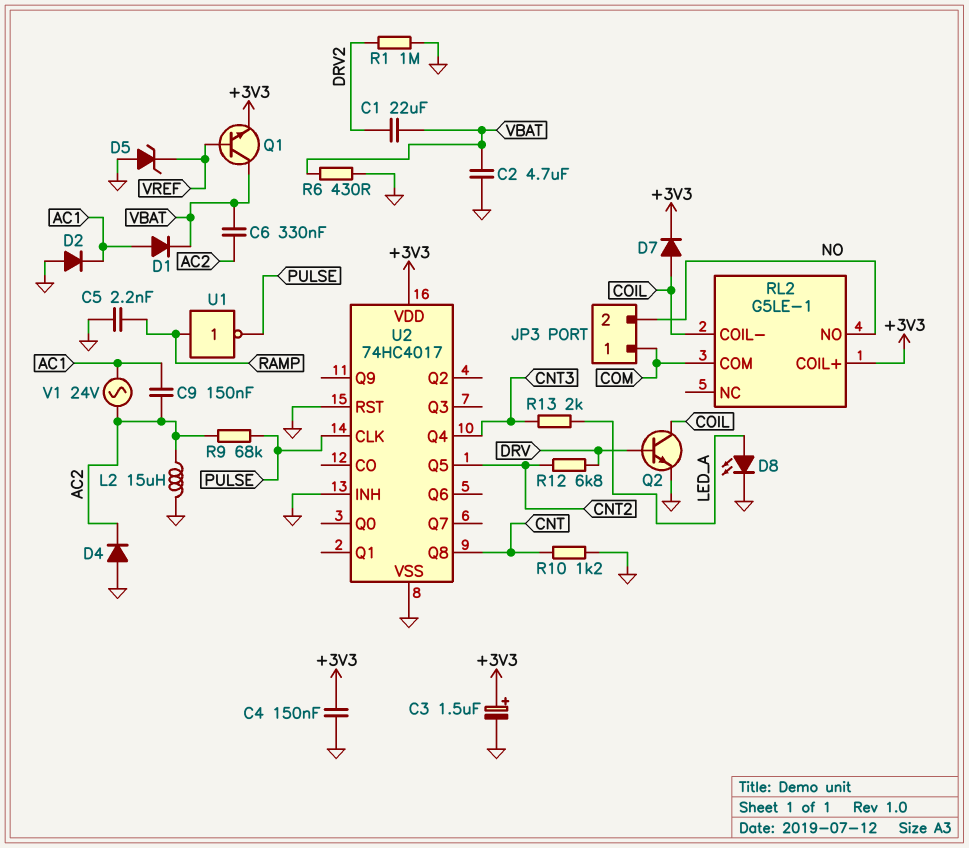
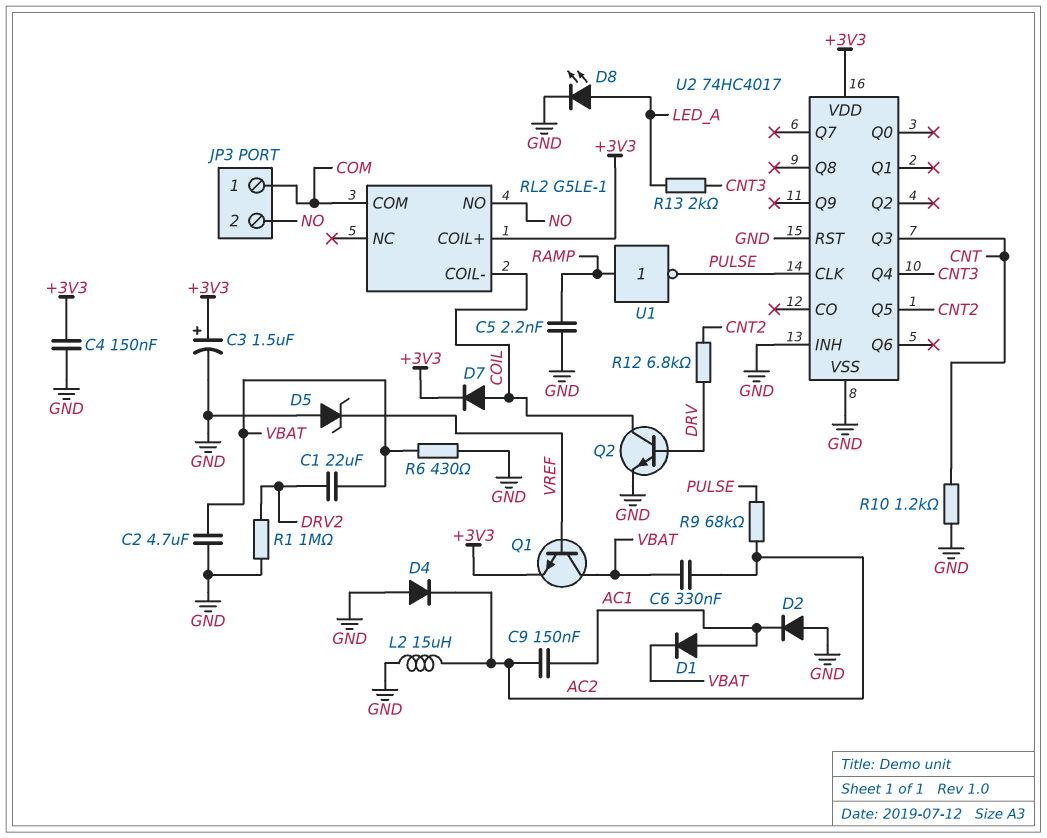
U2 pin Q3: none -> CNT
U2 pin Q8: CNT -> none
V1: AC 24V (AC1, AC2) -> none

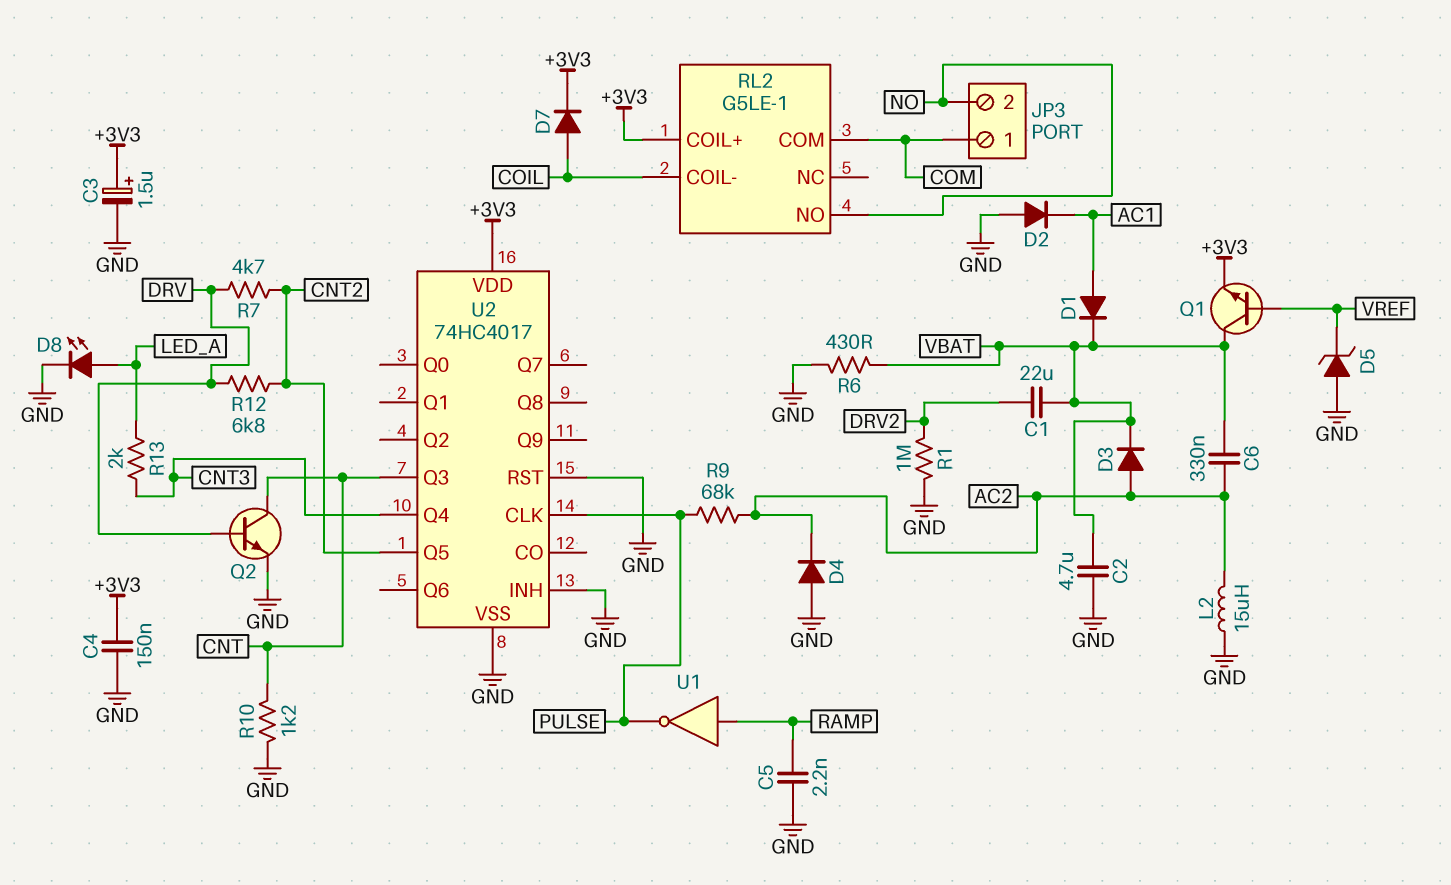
C9: 150nF (AC1, AC2) -> none
D3: none -> diode (A AC2, K VBAT)
Q2: NPN (B DRV, C COIL, E GND) -> NPN (B DRV, C CNT, E GND)
R7: none -> 4.7k (CNT2, DRV)

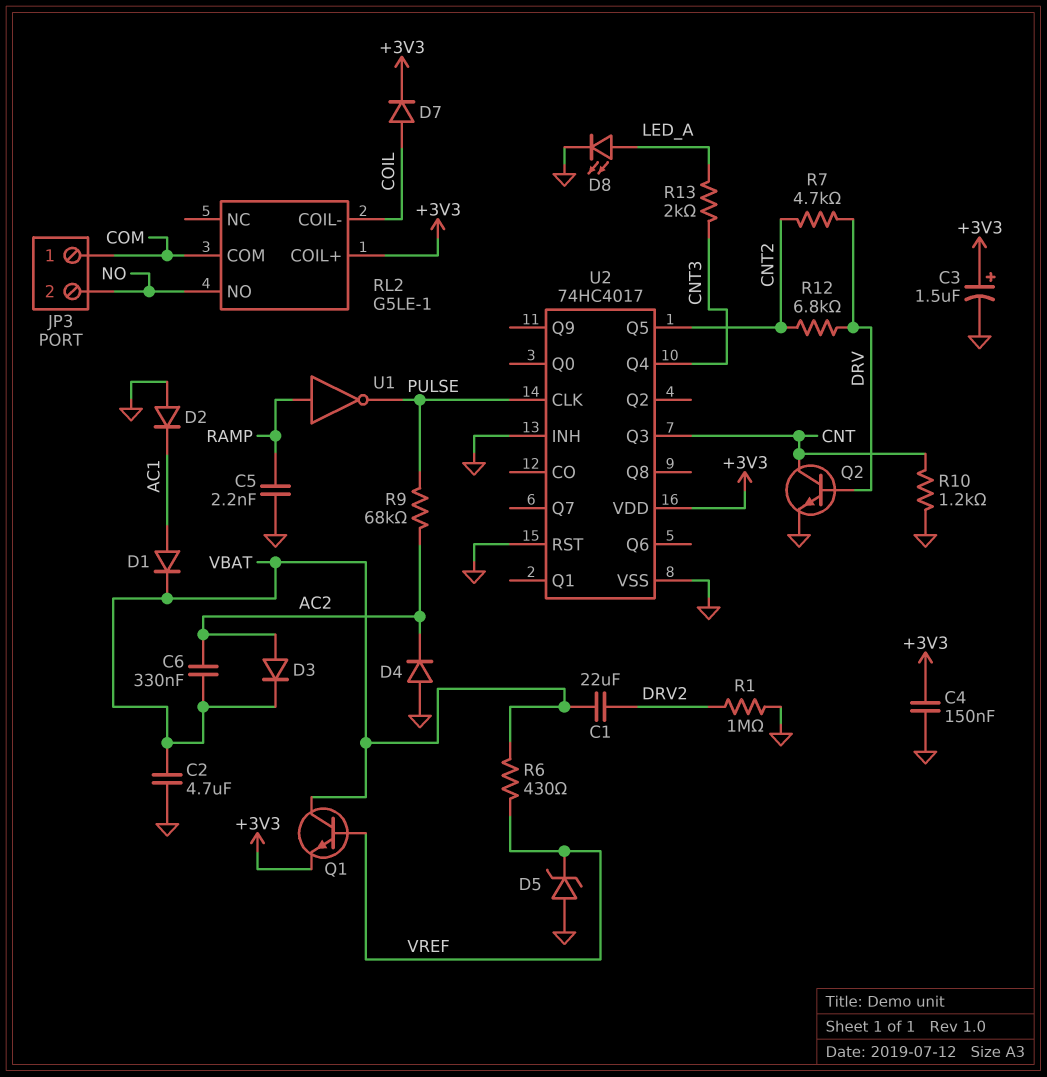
L2: 15uH (AC2, GND) -> none
R6: 430 (GND, VBAT) -> 430 (VBAT, VREF)

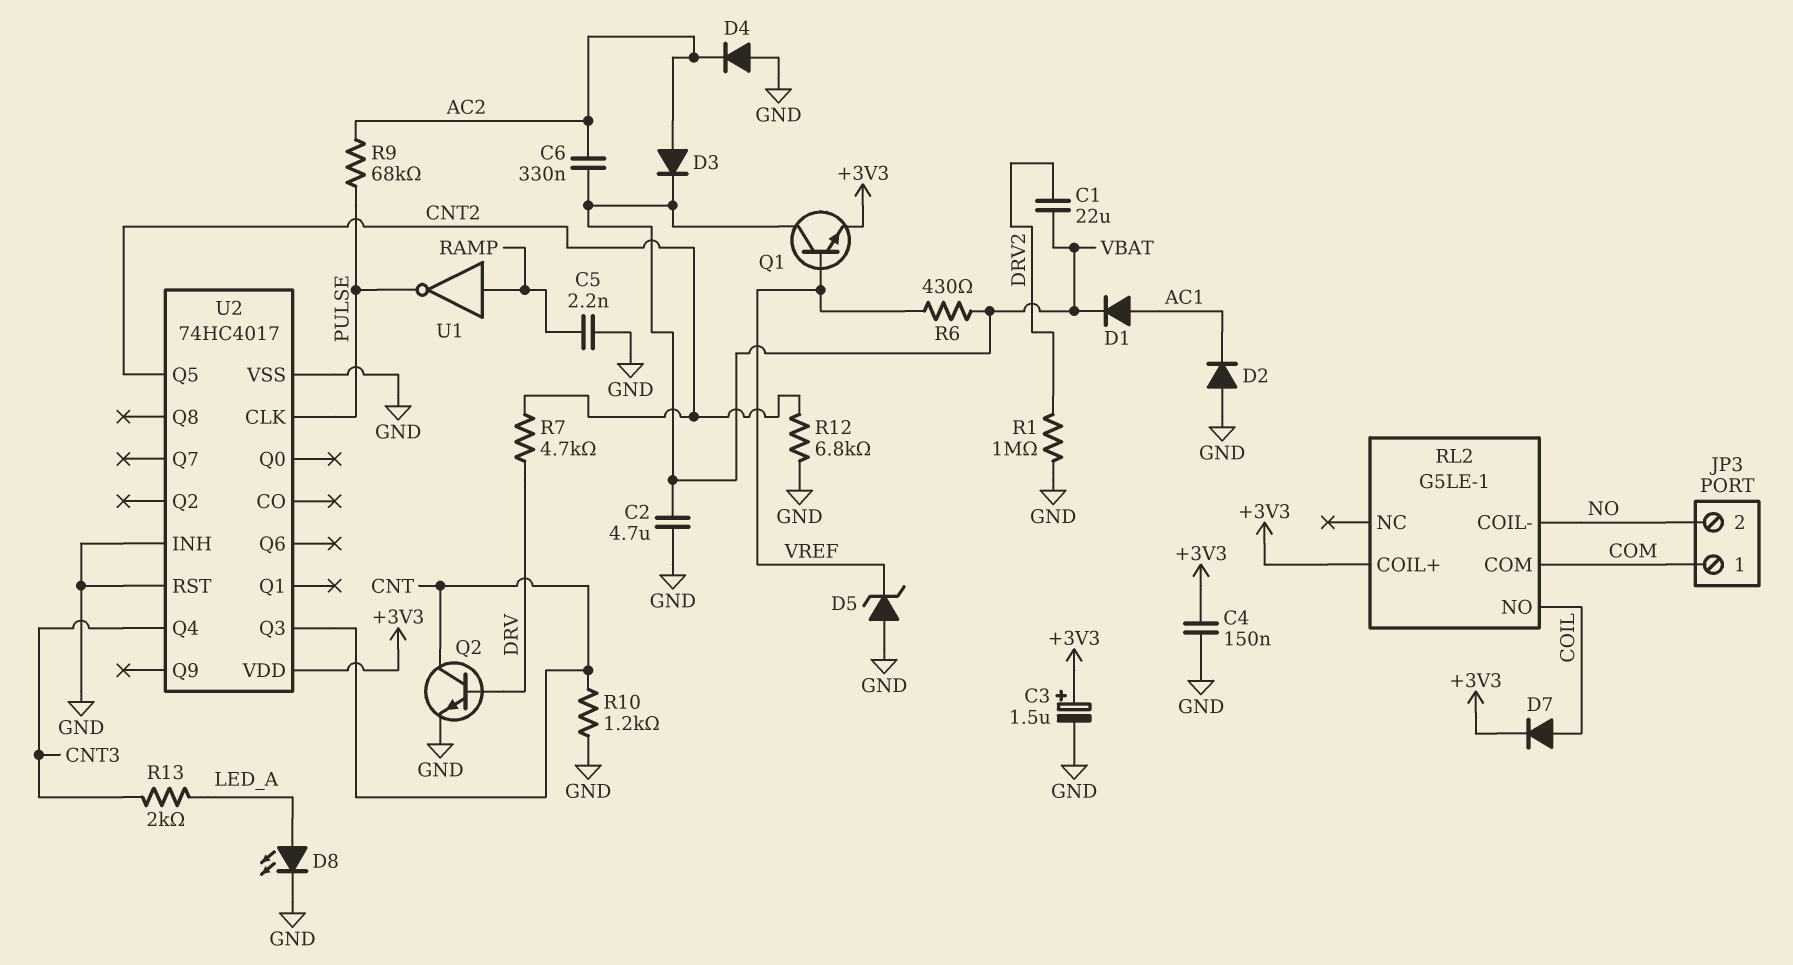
R12: 6.8k (CNT2, DRV) -> 6.8k (CNT2, GND)
RL2 pin COIL-: COIL -> NO
RL2 pin NO: NO -> COIL

